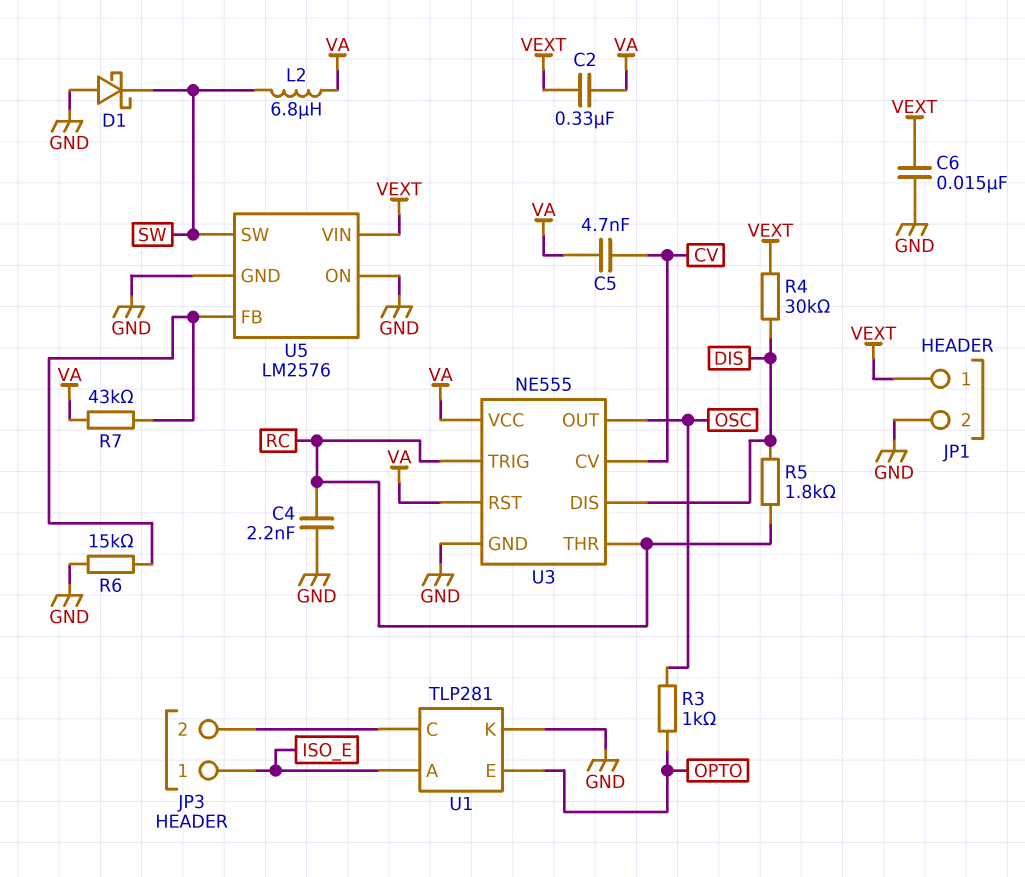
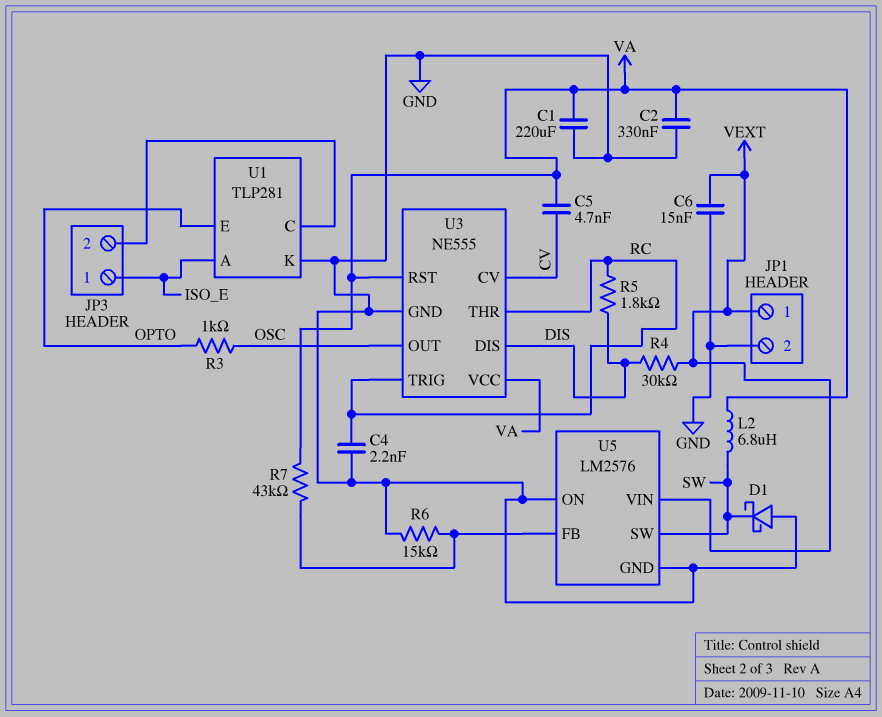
C1: none -> 220uF (GND, VA)
C2: 330nF (VA, VEXT) -> 330nF (GND, VA)

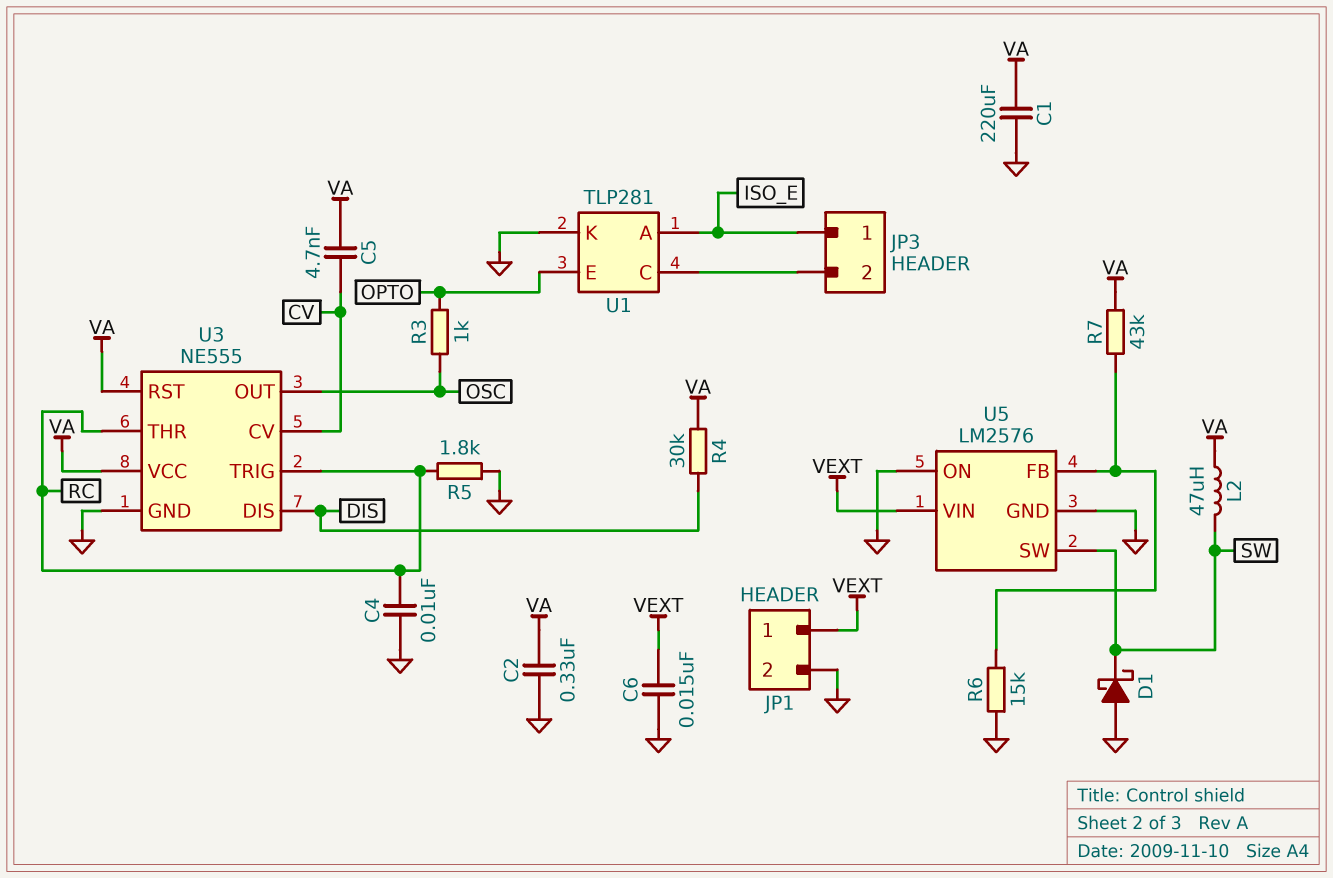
C4: 2.2nF (GND, RC) -> 10nF (GND, RC)
L2: 6.8uH (SW, VA) -> 47uH (SW, VA)
R4: 30k (DIS, VEXT) -> 30k (DIS, VA)
R5: 1.8k (DIS, RC) -> 1.8k (GND, RC)

